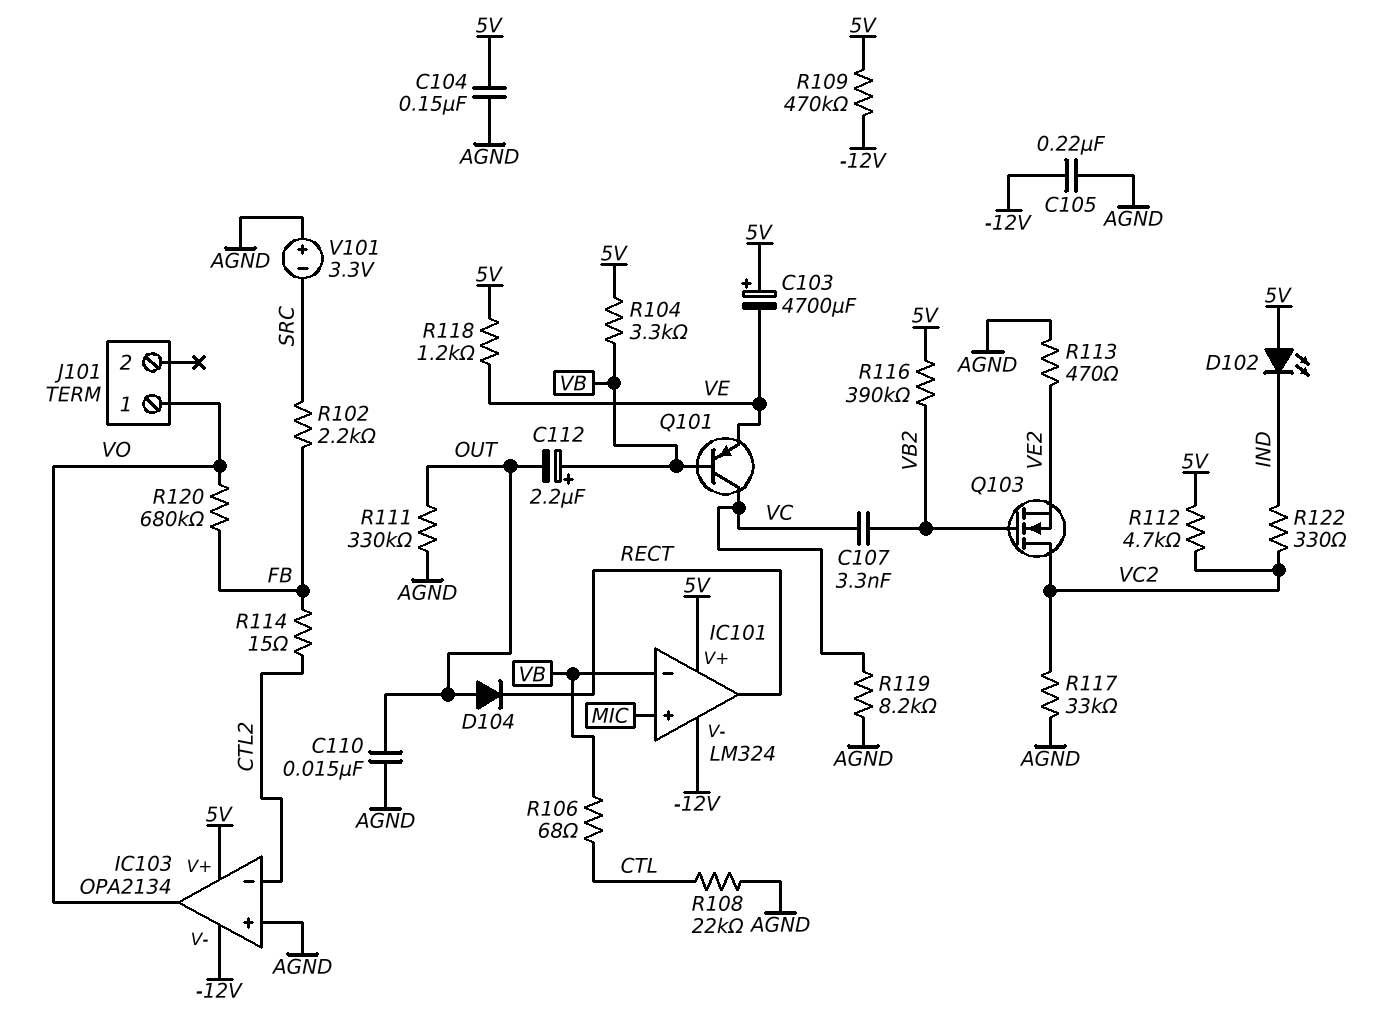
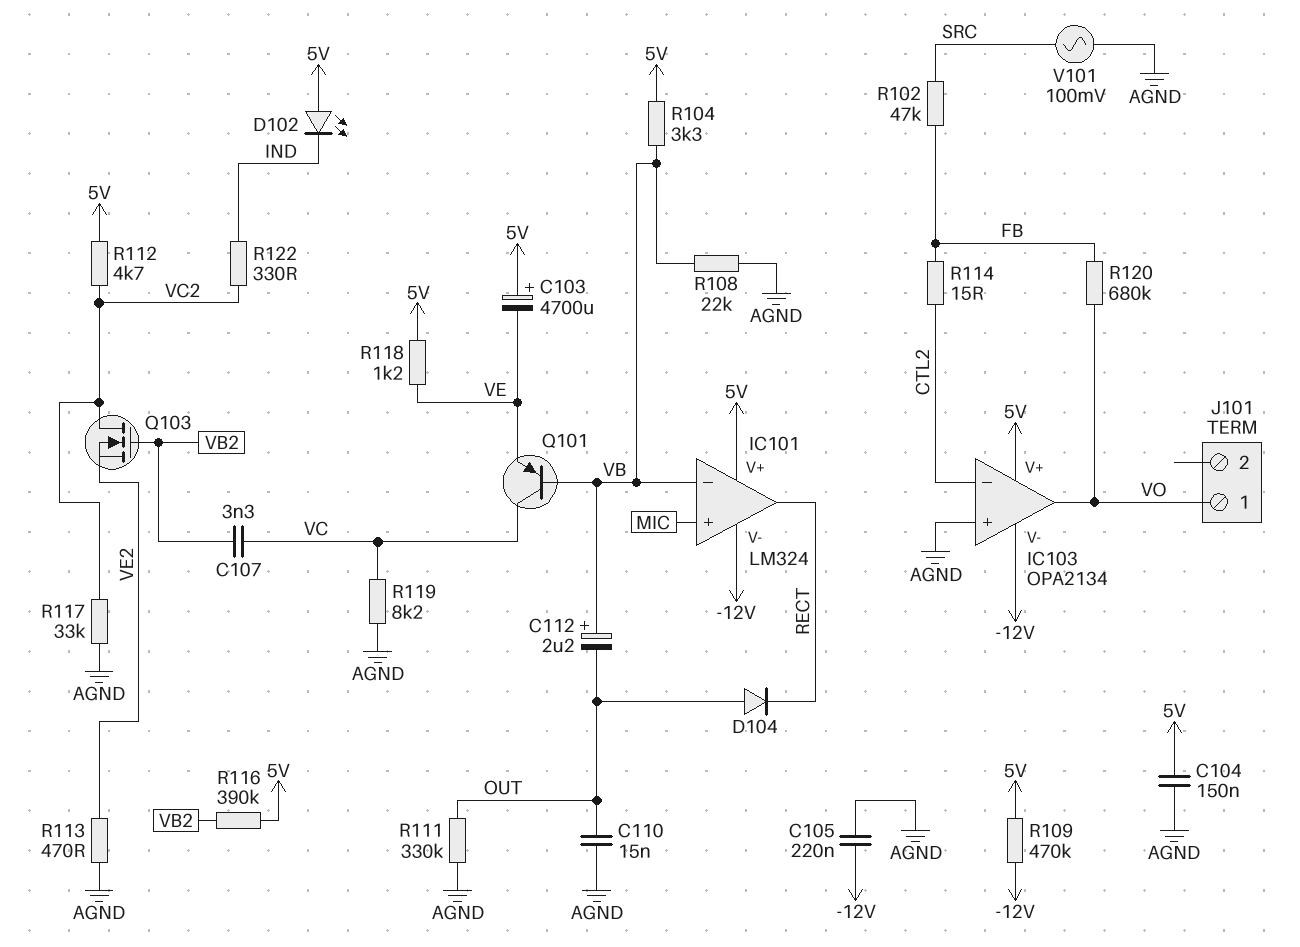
R102: 2.2k (FB, SRC) -> 47k (FB, SRC)
R106: 68 (CTL, VB) -> none
R108: 22k (AGND, CTL) -> 22k (AGND, VB)
V101: 3.3V (plus AGND, minus SRC) -> AC 100mV (AGND, SRC)

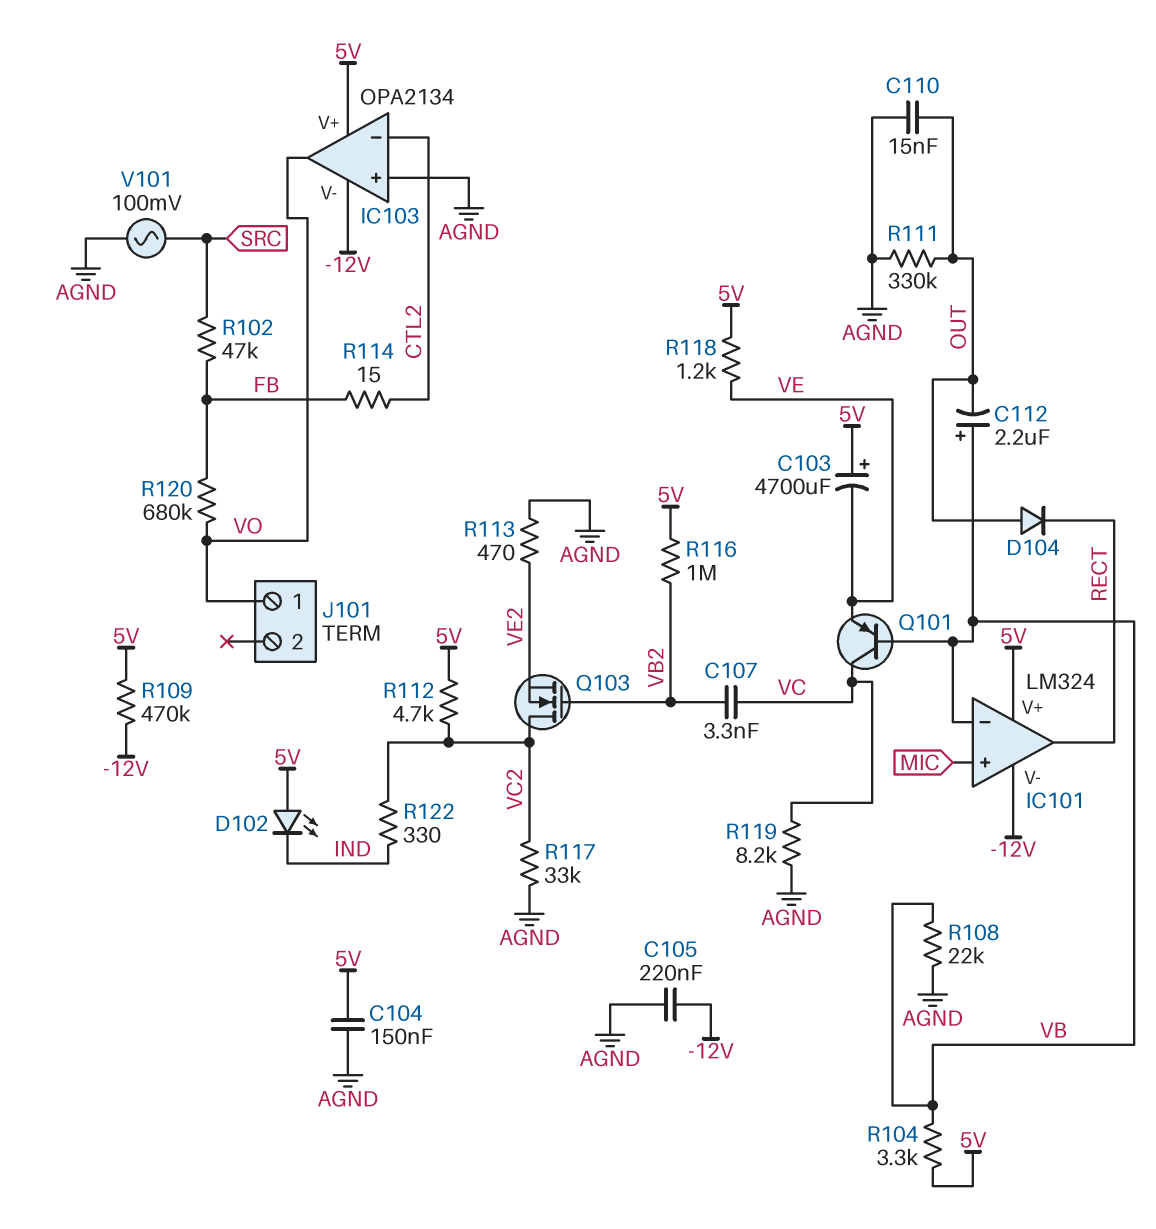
R116: 390k (5V, VB2) -> 1M (5V, VB2)

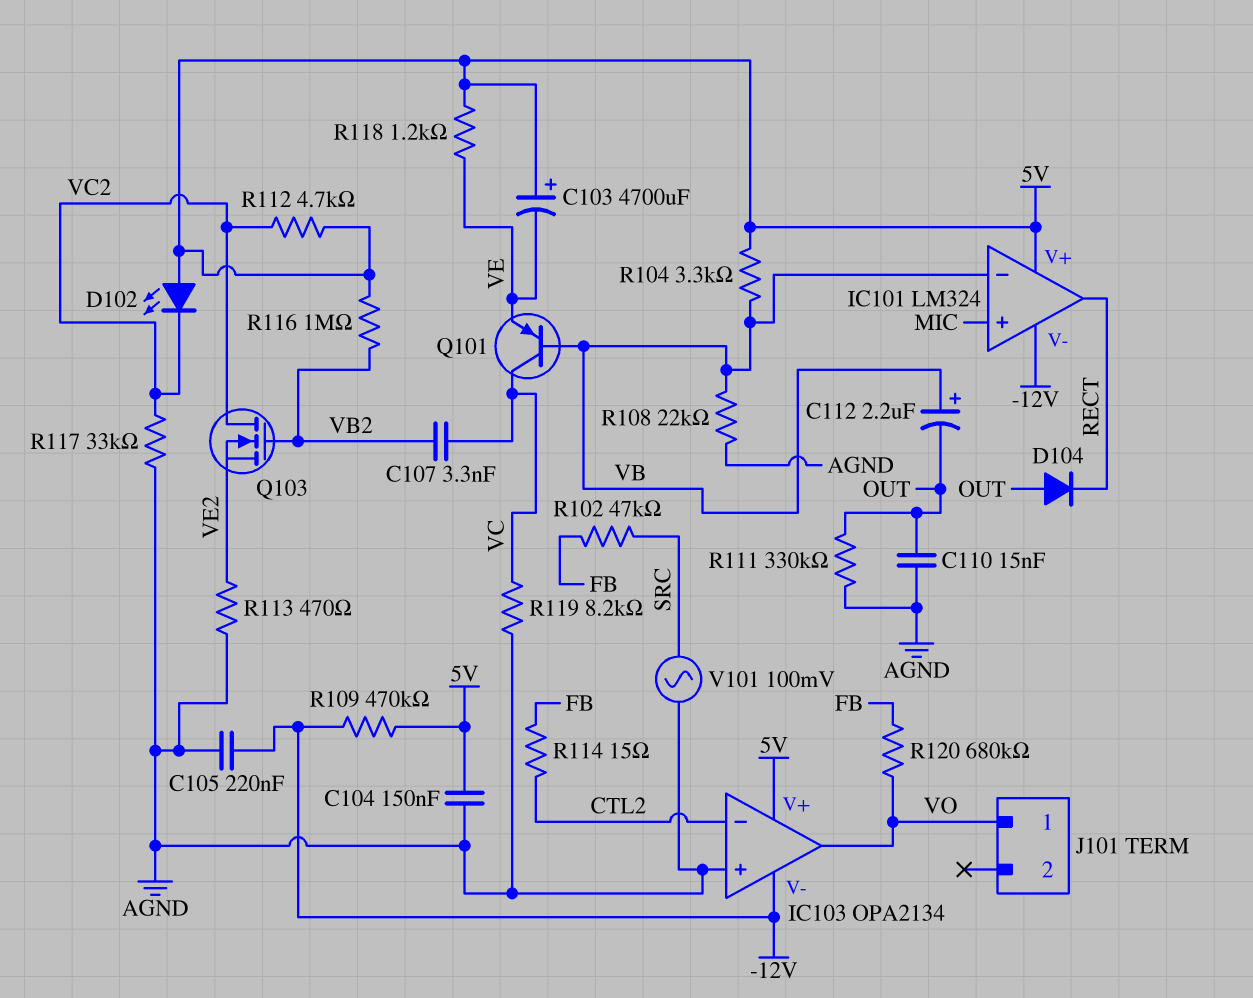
D102: LED (A 5V, K IND) -> LED (A 5V, K VC2)
R122: 330 (IND, VC2) -> none

